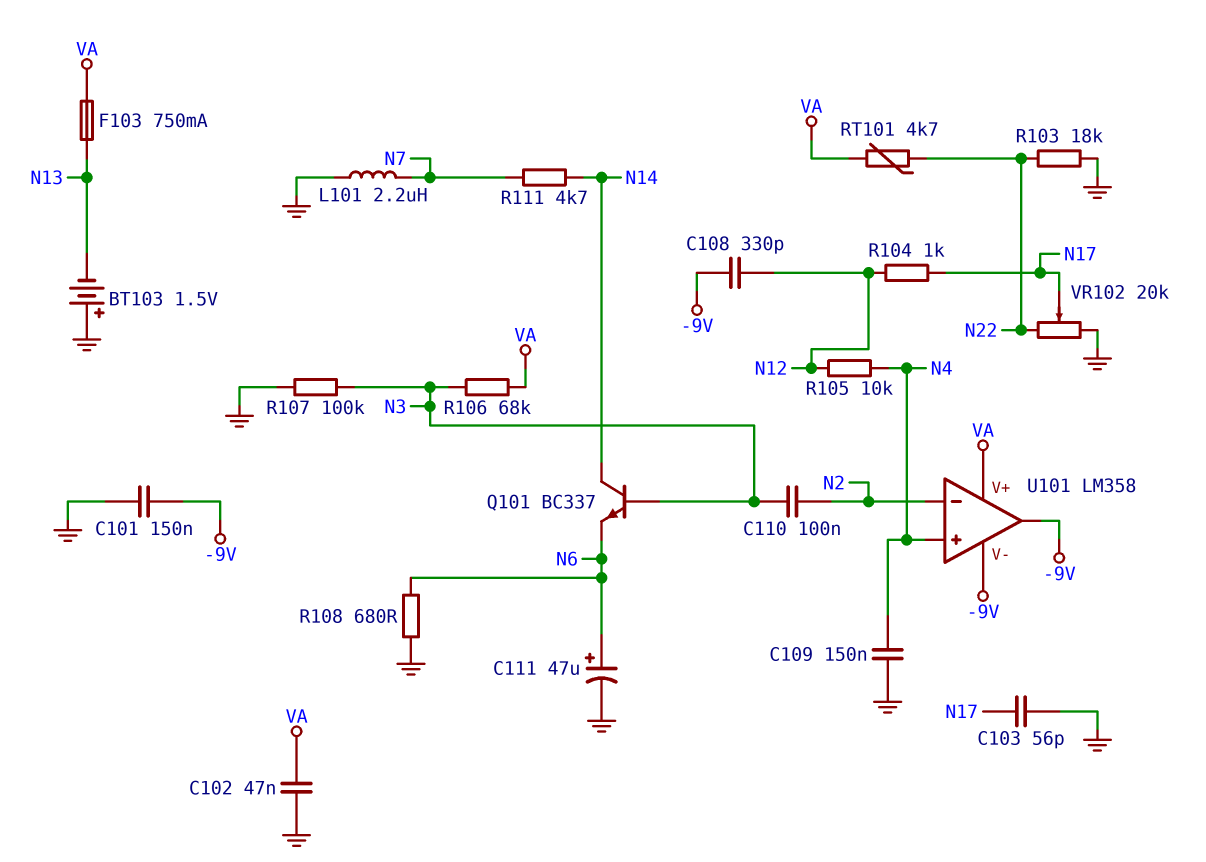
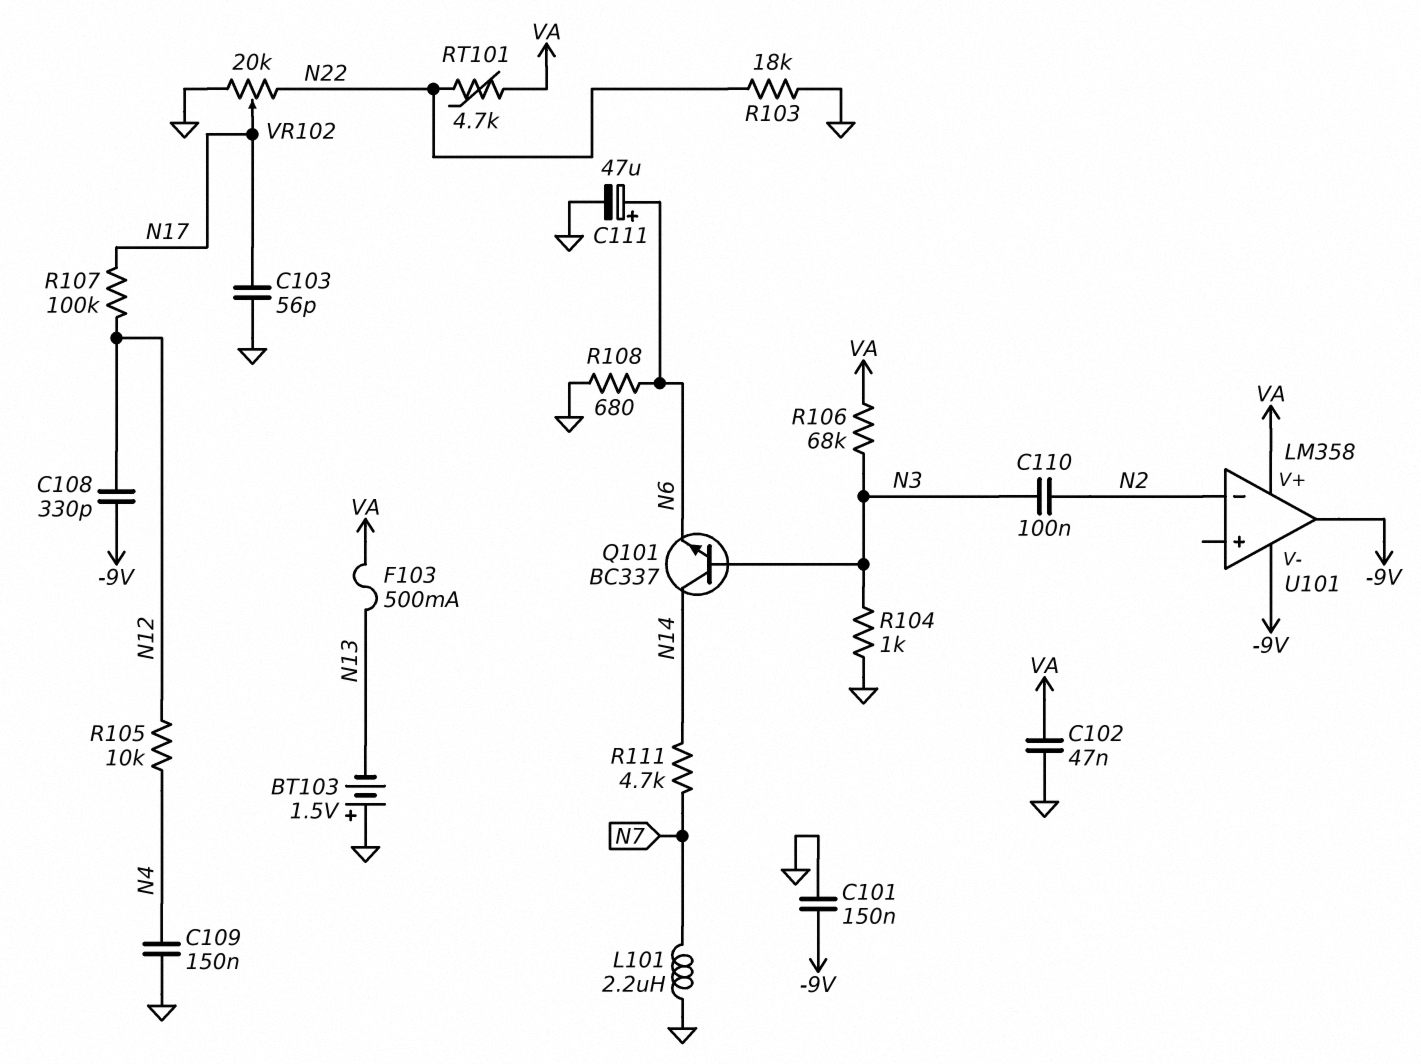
F103: 750mA (N13, VA) -> 500mA (N13, VA)
R104: 1k (N12, N17) -> 1k (GND, N3)
R107: 100k (GND, N3) -> 100k (N12, N17)
U101 pin in+: N4 -> none

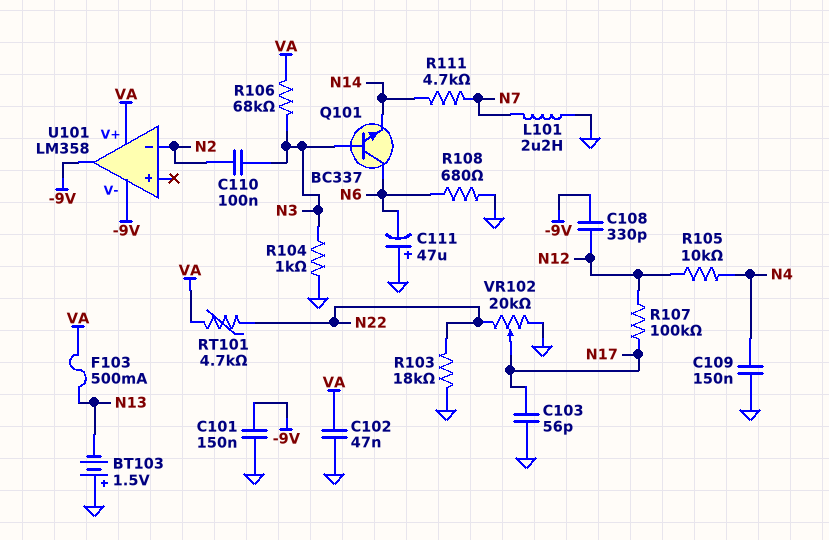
C111: 47uF (plus N6, minus GND) -> 47uF (plus GND, minus N6)
Q101: NPN BC337 (B N3, C N14, E N6) -> NPN BC337 (B N3, C N6, E N14)

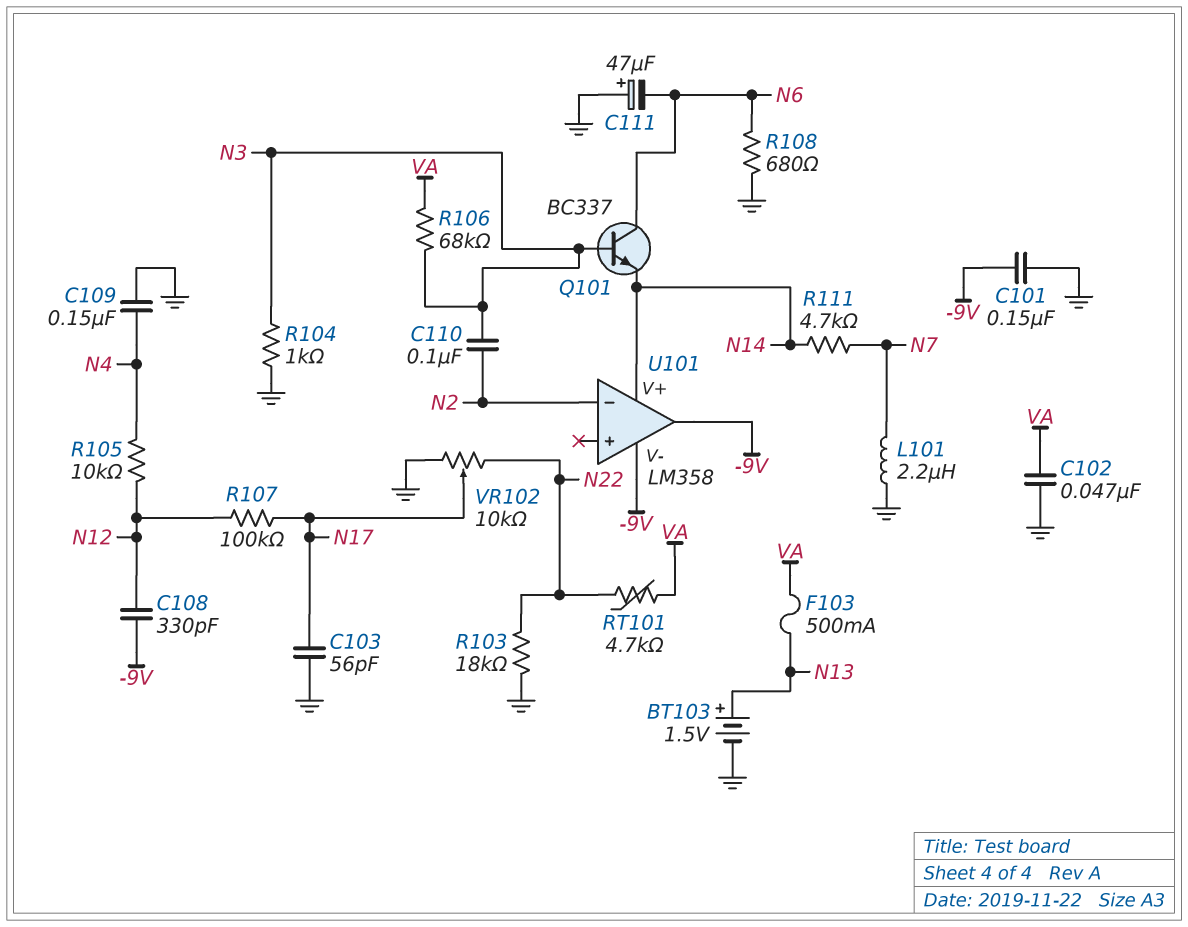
BT103: 1.5V (plus GND, minus N13) -> 1.5V (plus N13, minus GND)
U101 pin V+: VA -> N14
VR102: 20k (GND, N22, wiper N17) -> 10k (GND, N22, wiper N17)

